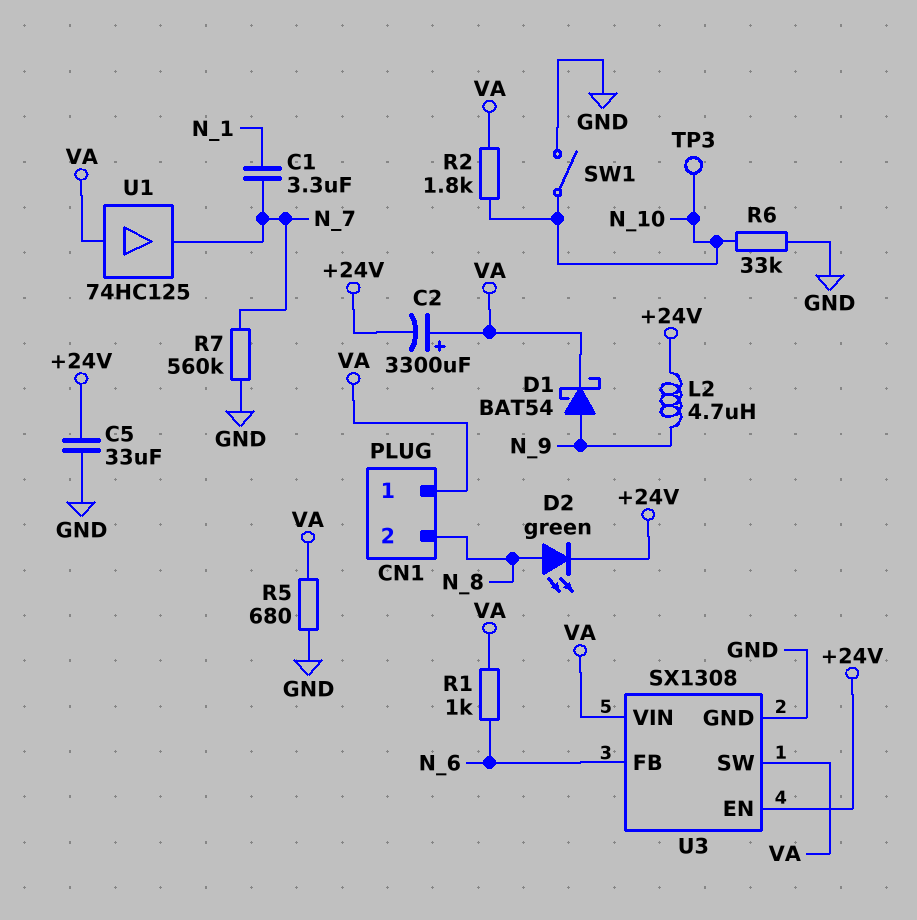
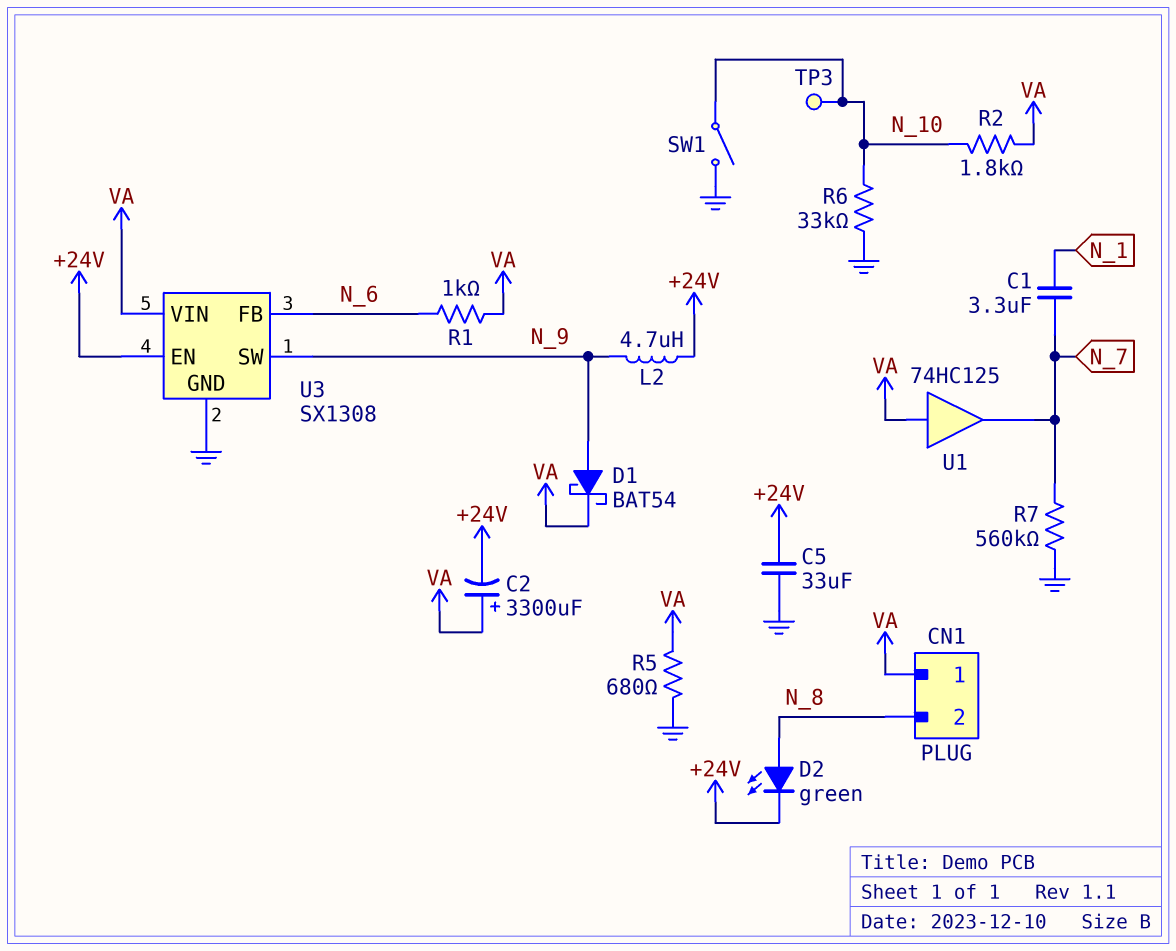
U3 pin SW: VA -> N_9

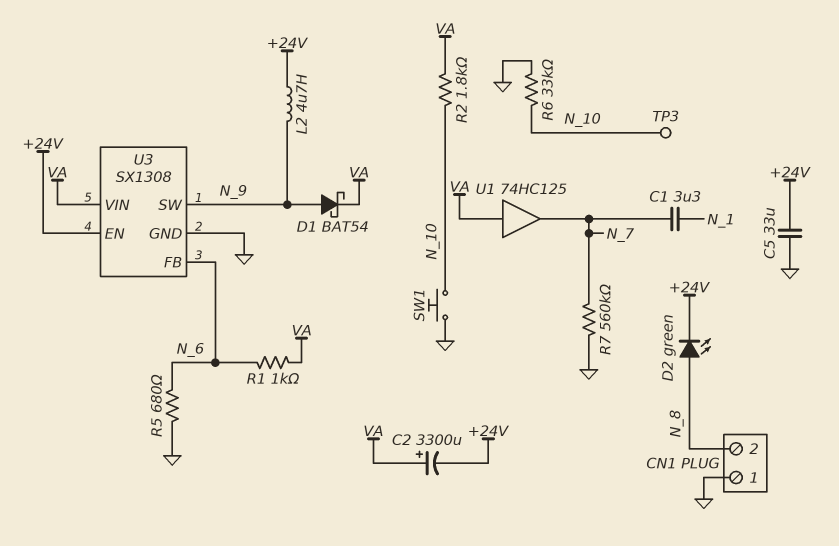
CN1 pin 1: VA -> GND
R5: 680 (GND, VA) -> 680 (GND, N_6)
SW1: switch (GND, N_10) -> button (GND, N_10)

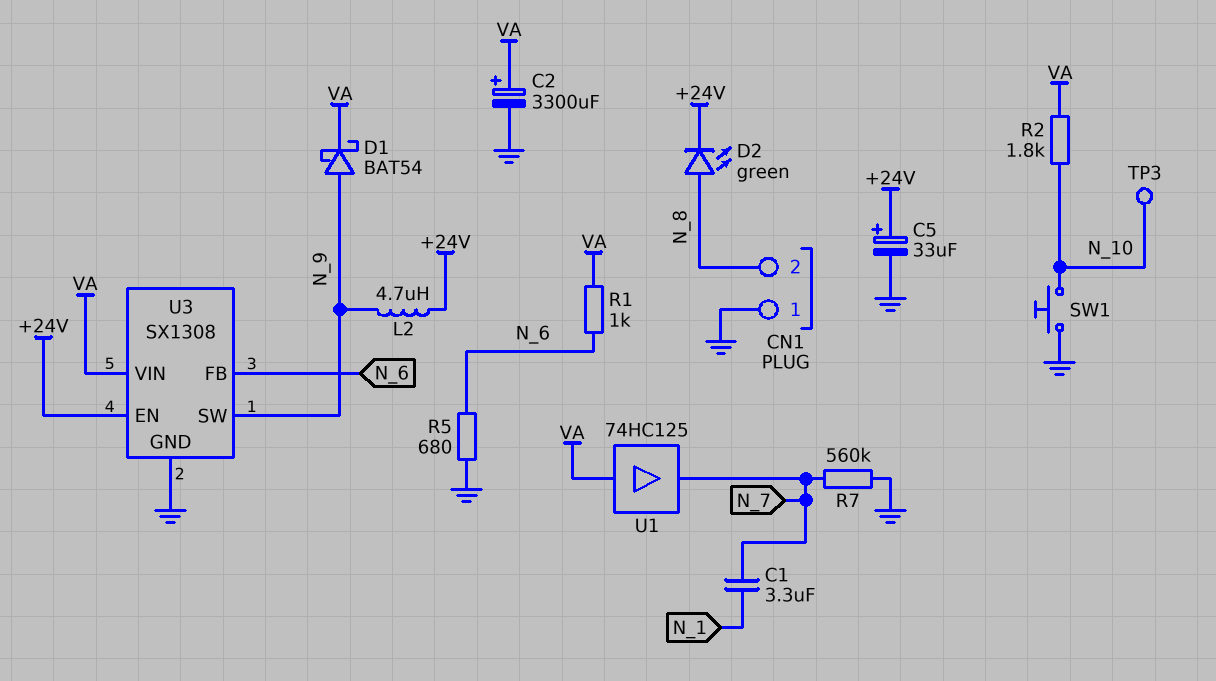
C2: 3300uF (plus VA, minus +24V) -> 3300uF (plus VA, minus GND)
C5: 33uF (+24V, GND) -> 33uF (plus +24V, minus GND)
R6: 33k (GND, N_10) -> none

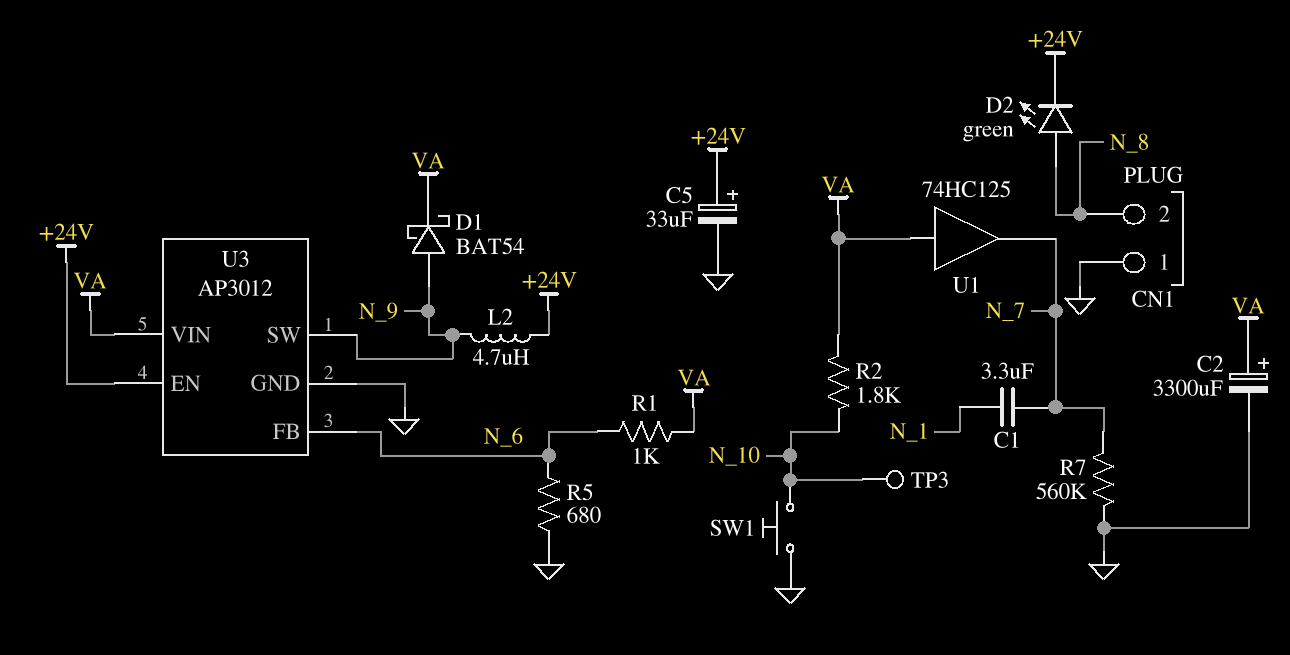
U3: SX1308 -> AP3012

